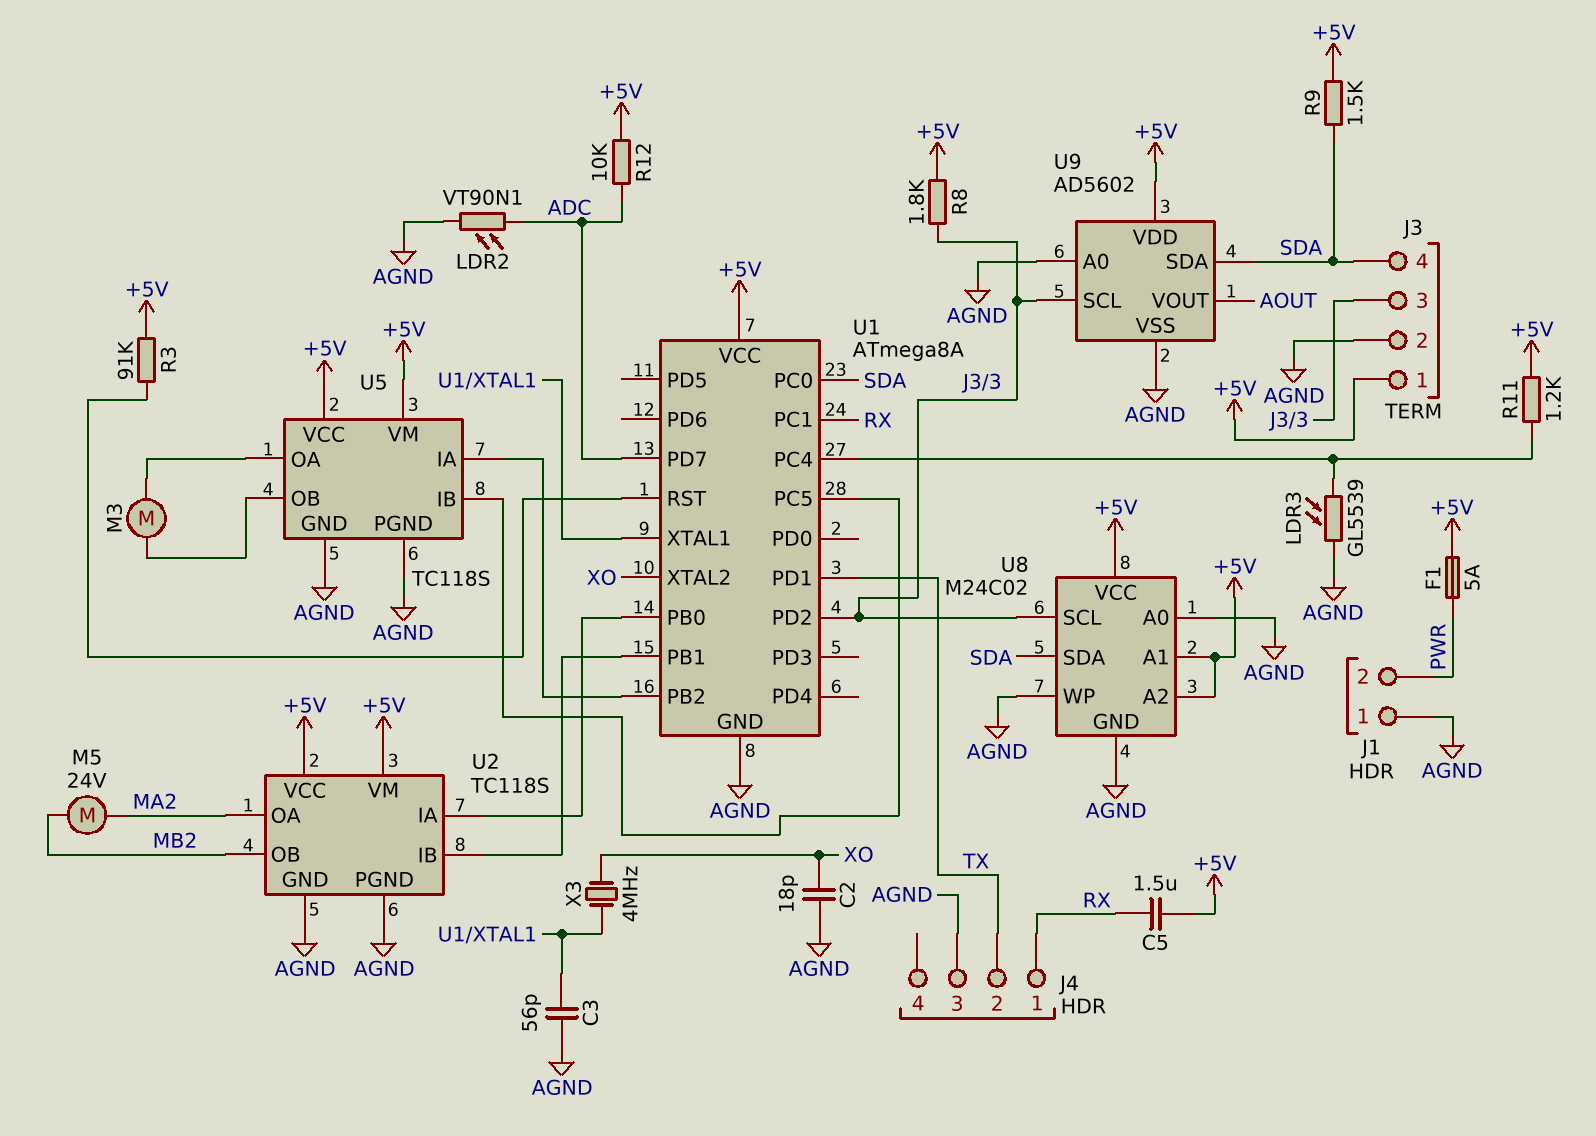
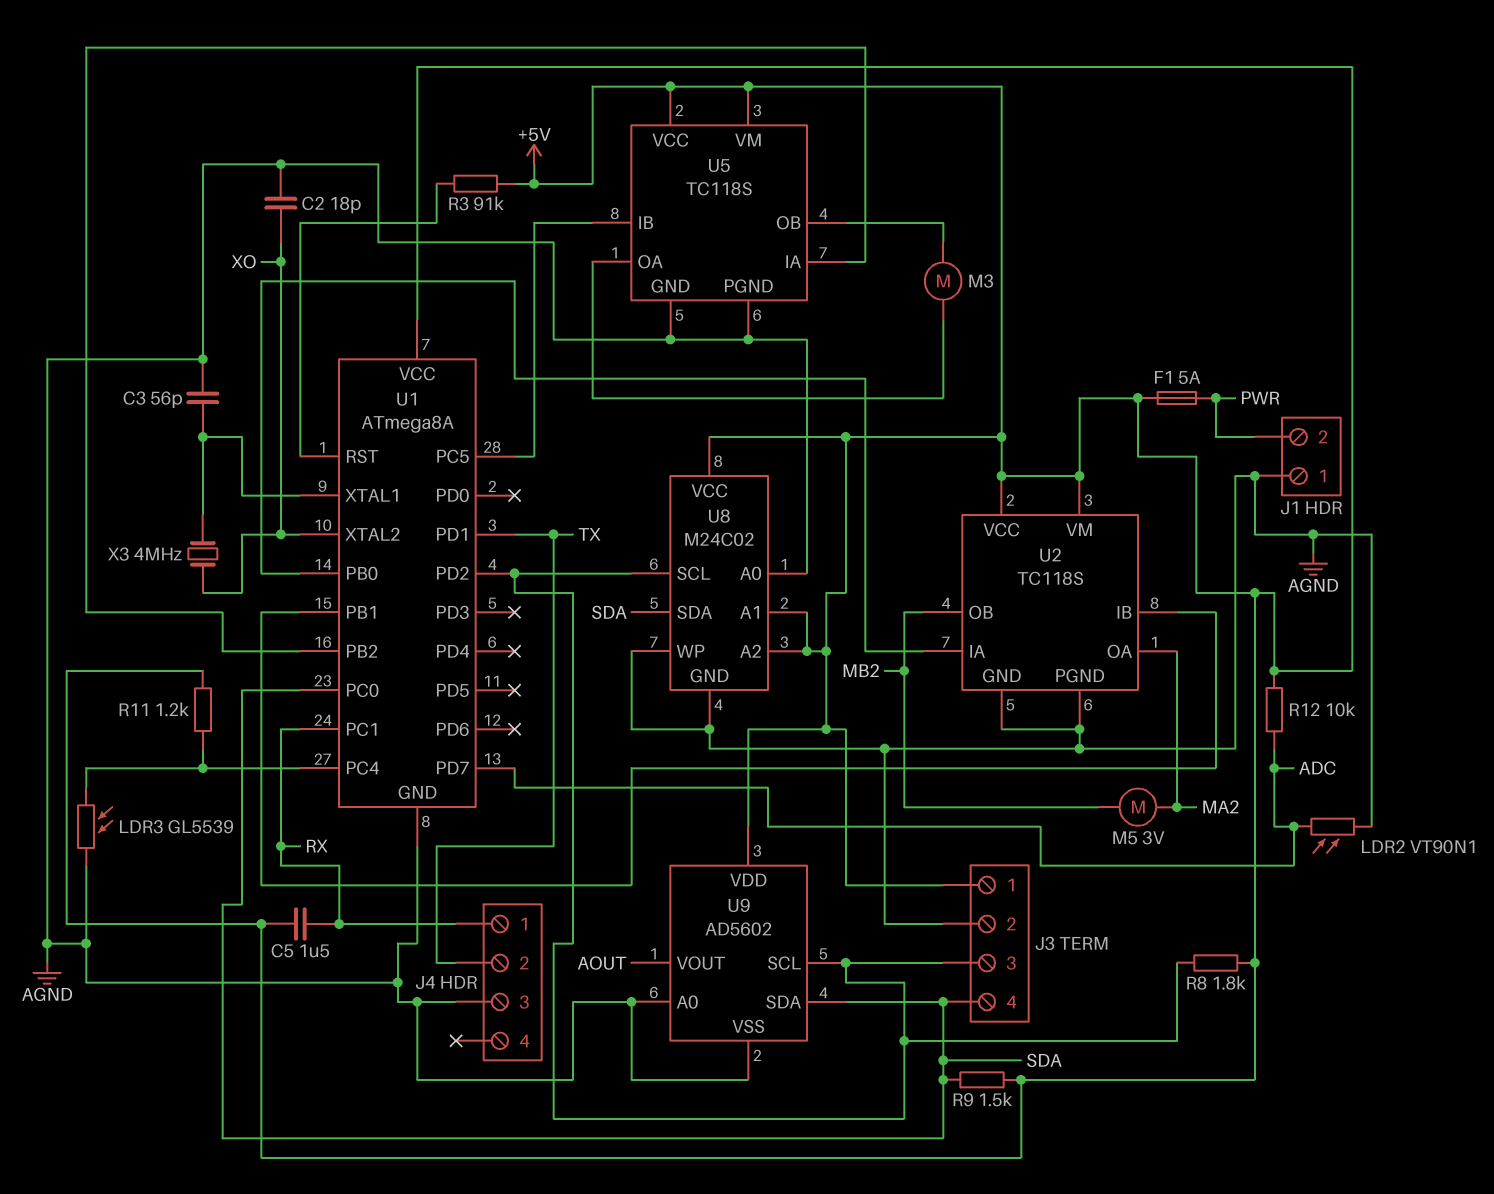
M5: motor 24V (MA2, MB2) -> motor 3V (MA2, MB2)

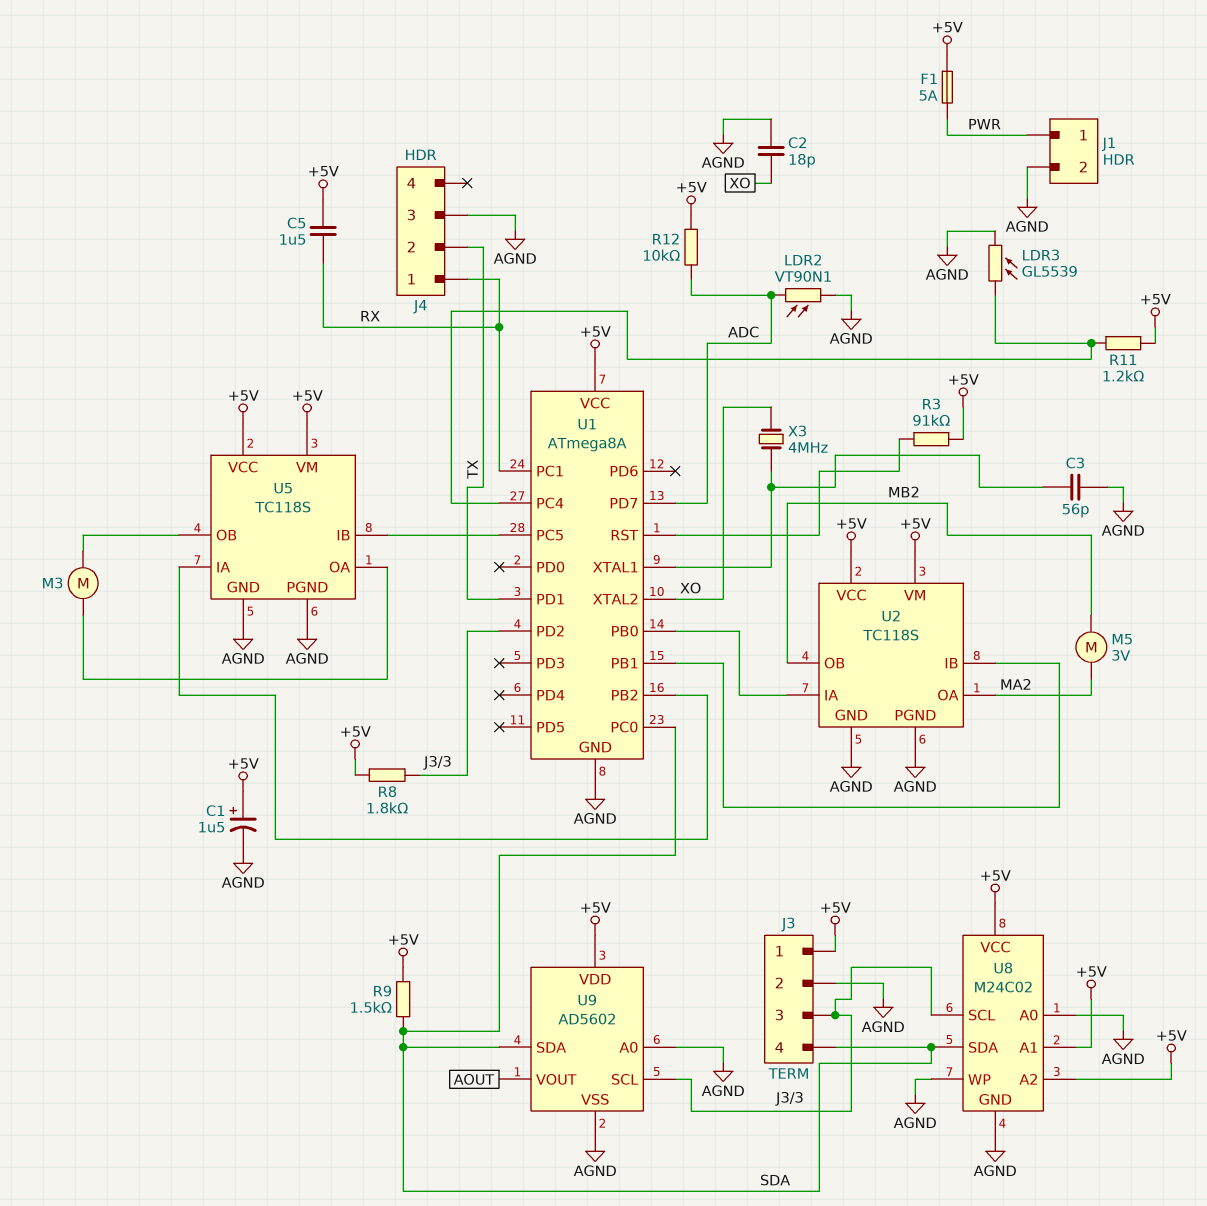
C1: none -> 1.5uF (plus +5V, minus AGND)
J1 pin 1: AGND -> PWR
J1 pin 2: PWR -> AGND

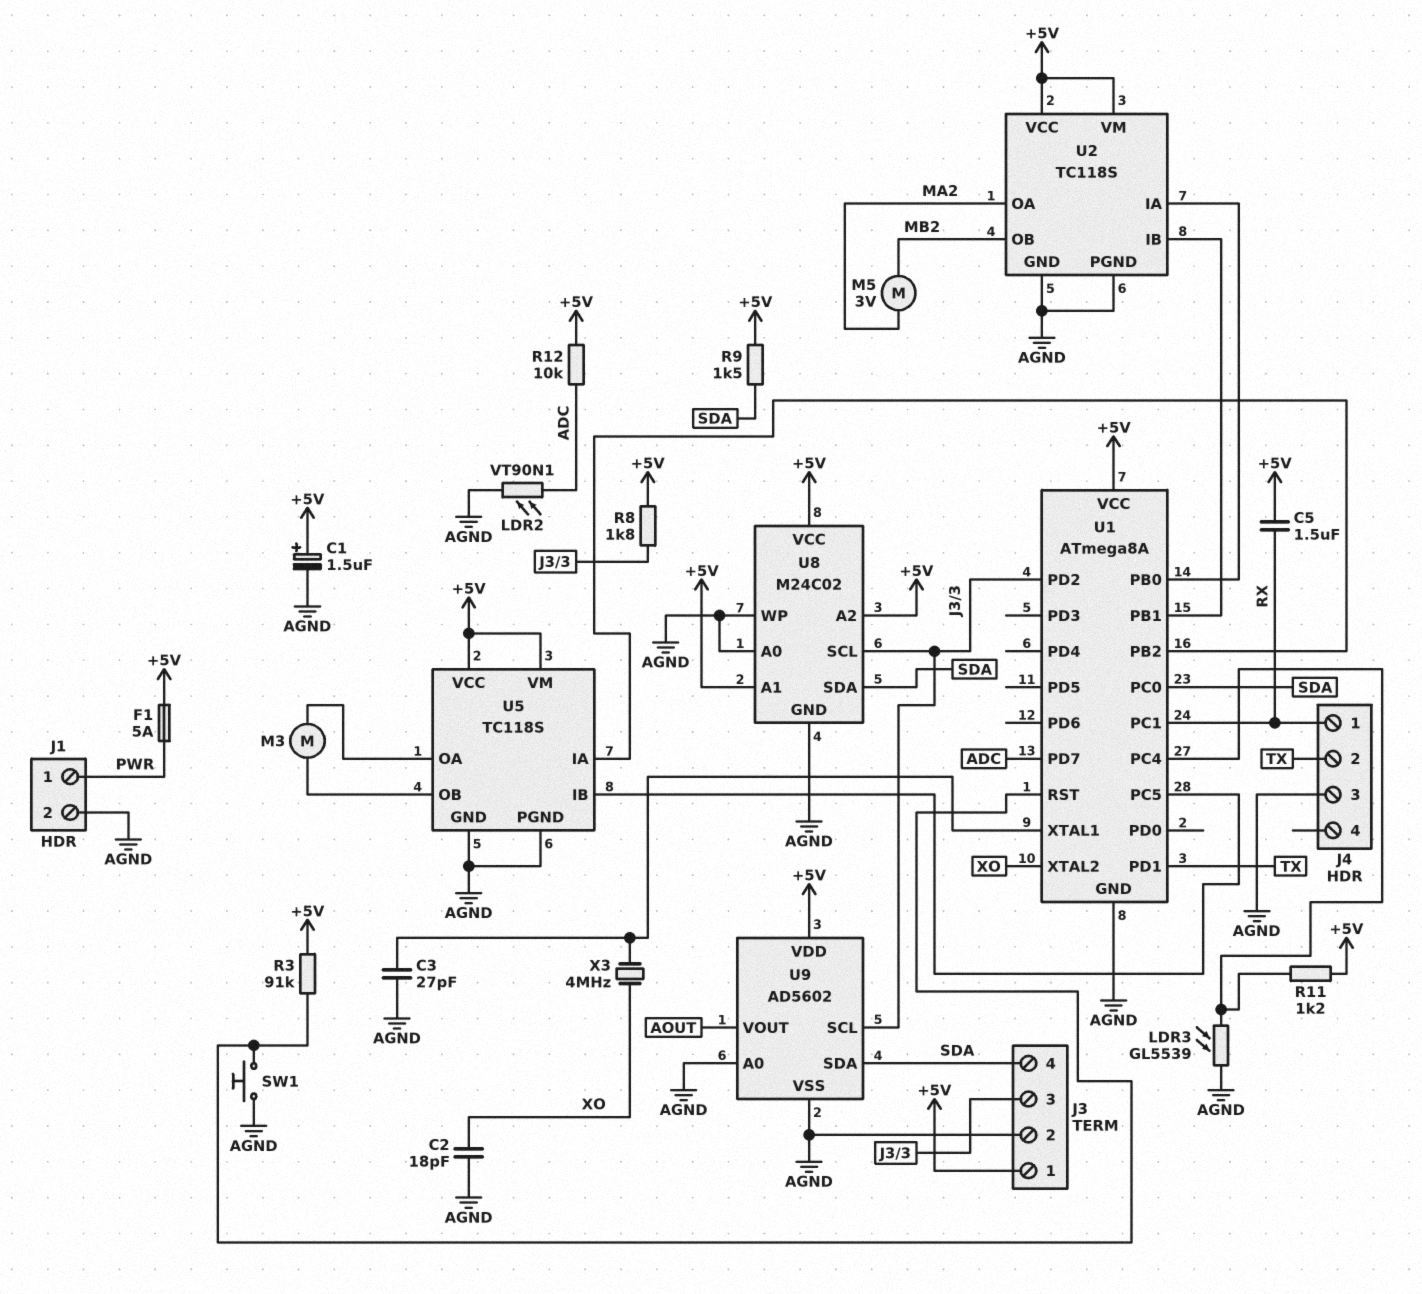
C3: 56pF (AGND, U1/XTAL1) -> 27pF (AGND, U1/XTAL1)
SW1: none -> button (AGND, U1/RST)

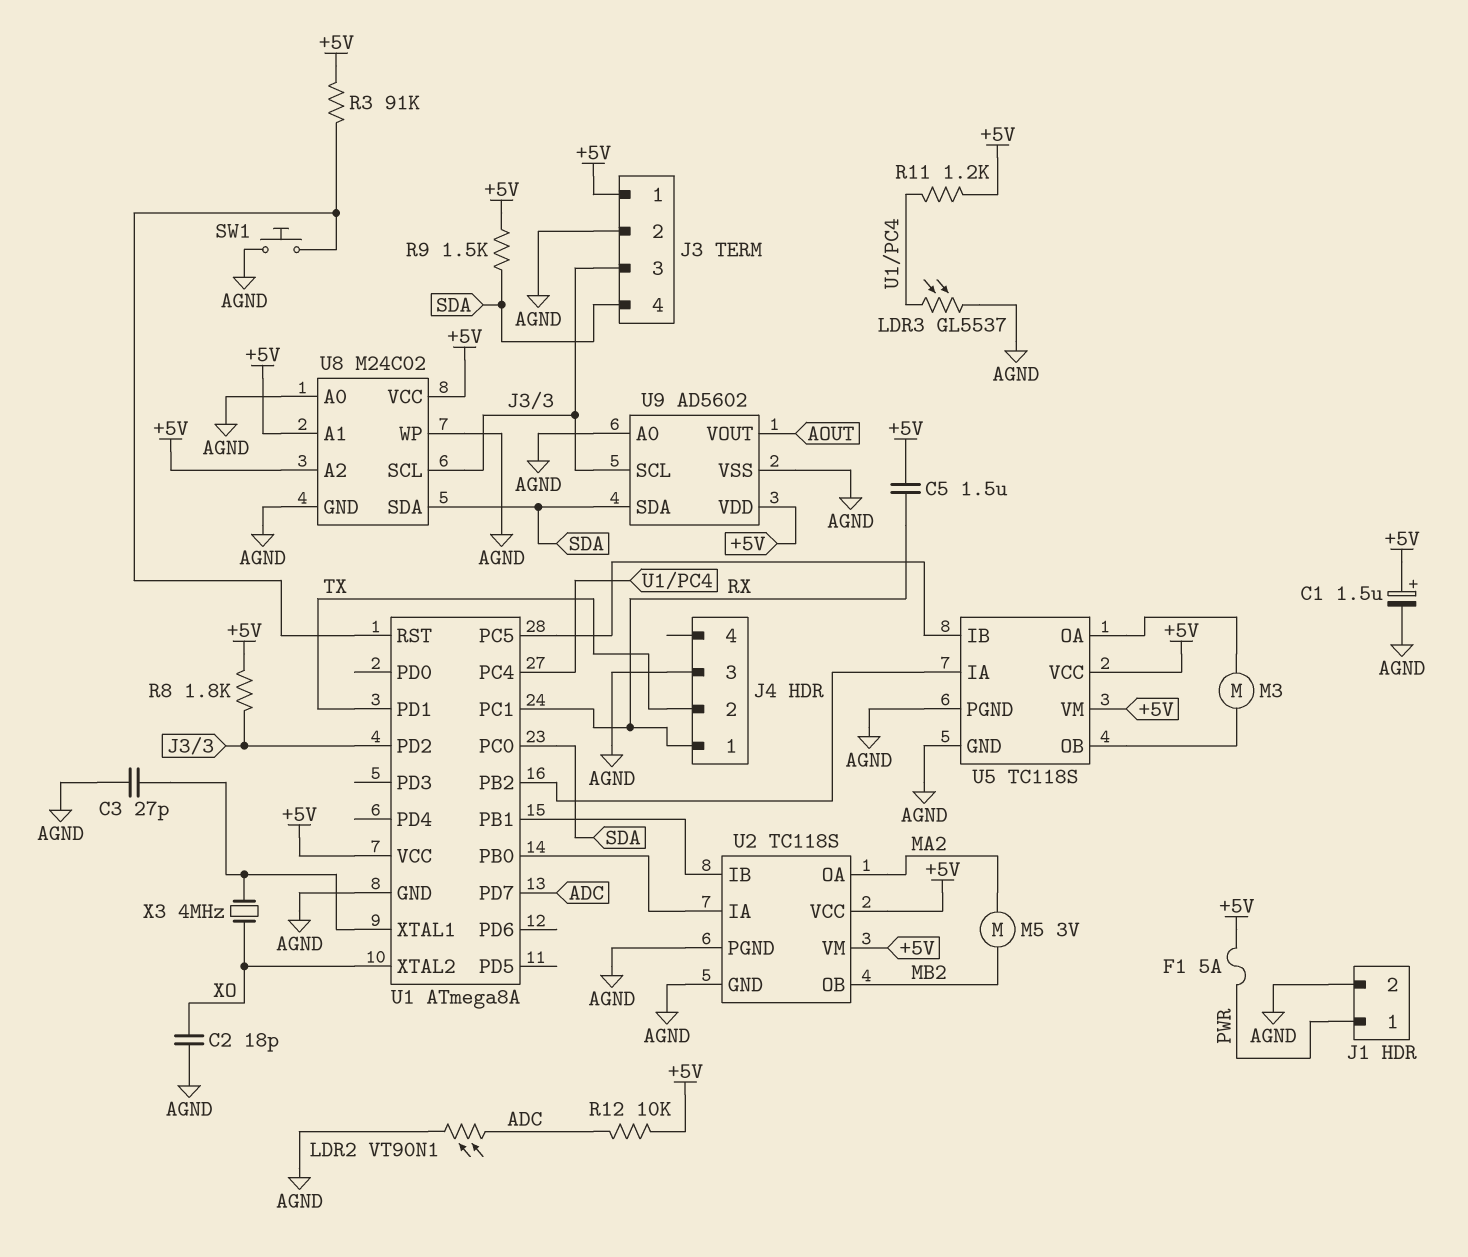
LDR3: GL5539 (AGND, U1/PC4) -> GL5537 (AGND, U1/PC4)

